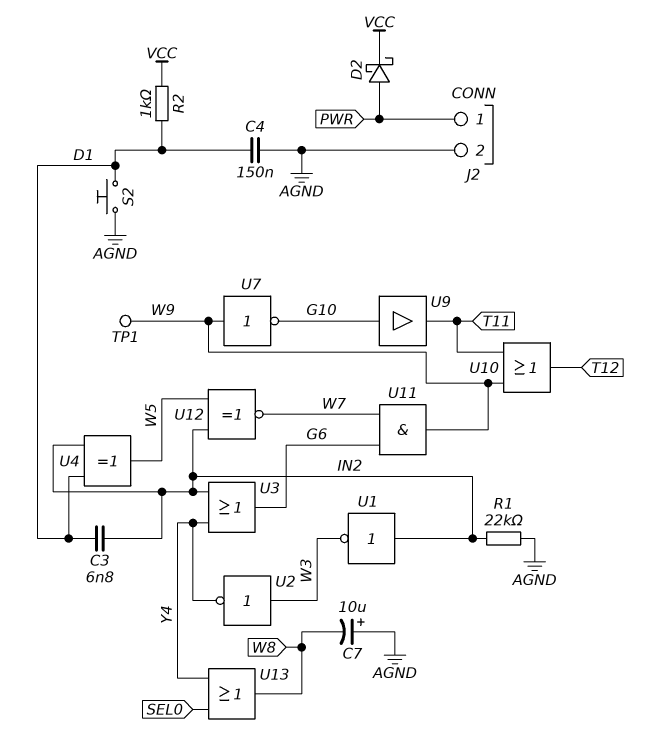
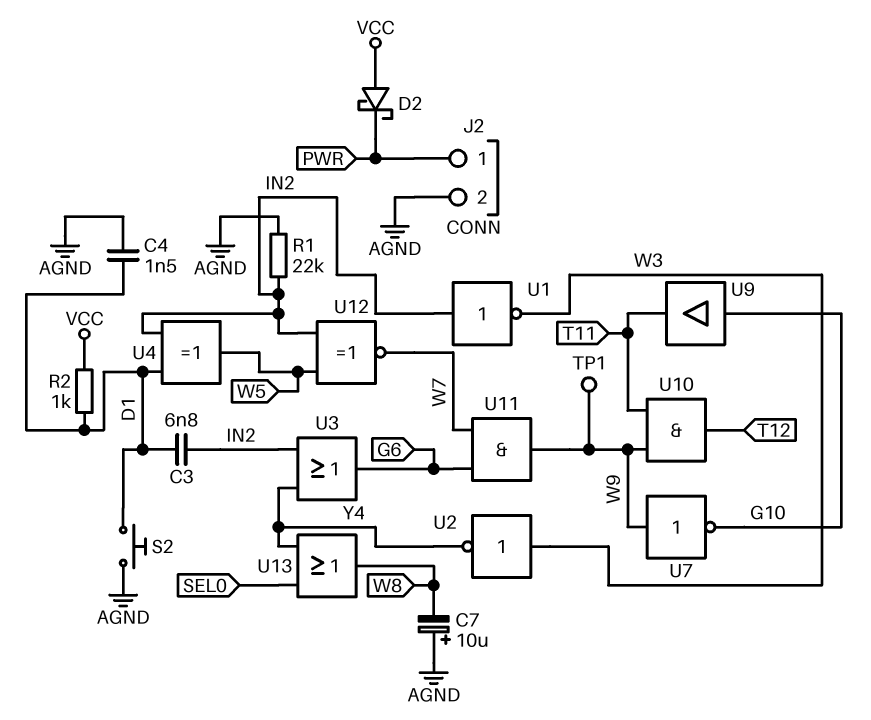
C4: 150nF (AGND, D1) -> 1.5nF (AGND, D1)
D2: schottky (A PWR, K VCC) -> schottky (A VCC, K PWR)
U10: OR (in T11, in W9, out T12) -> AND (in T11, in W9, out T12)

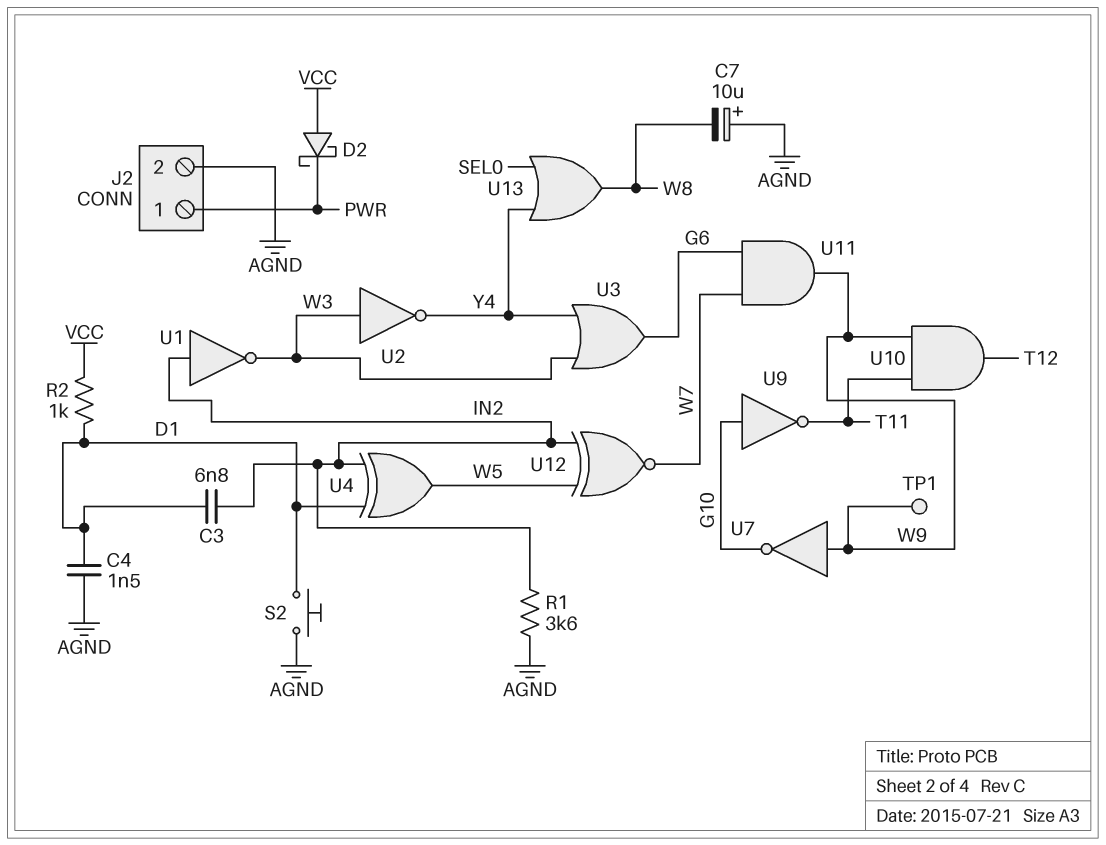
R1: 22k (AGND, IN2) -> 3.6k (AGND, IN2)
U3: OR (in IN2, in Y4, out G6) -> OR (in W3, in Y4, out G6)
U9: buffer (in G10, out T11) -> NOT (in G10, out T11)

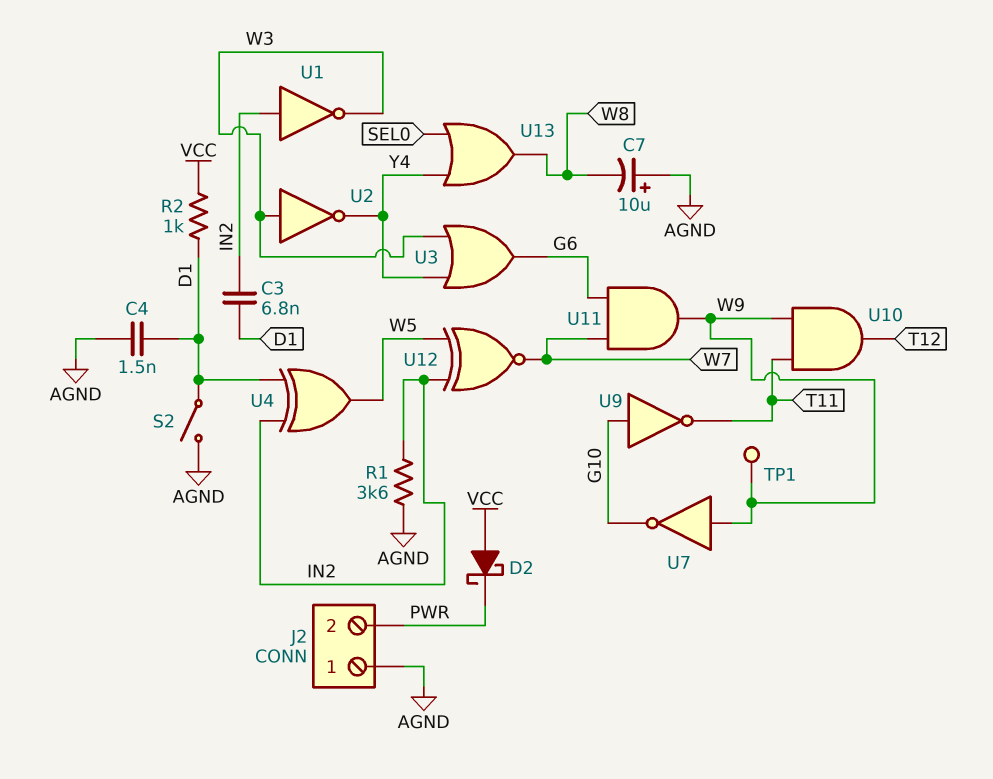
J2 pin 1: PWR -> AGND
J2 pin 2: AGND -> PWR
S2: button (AGND, D1) -> switch (AGND, D1)

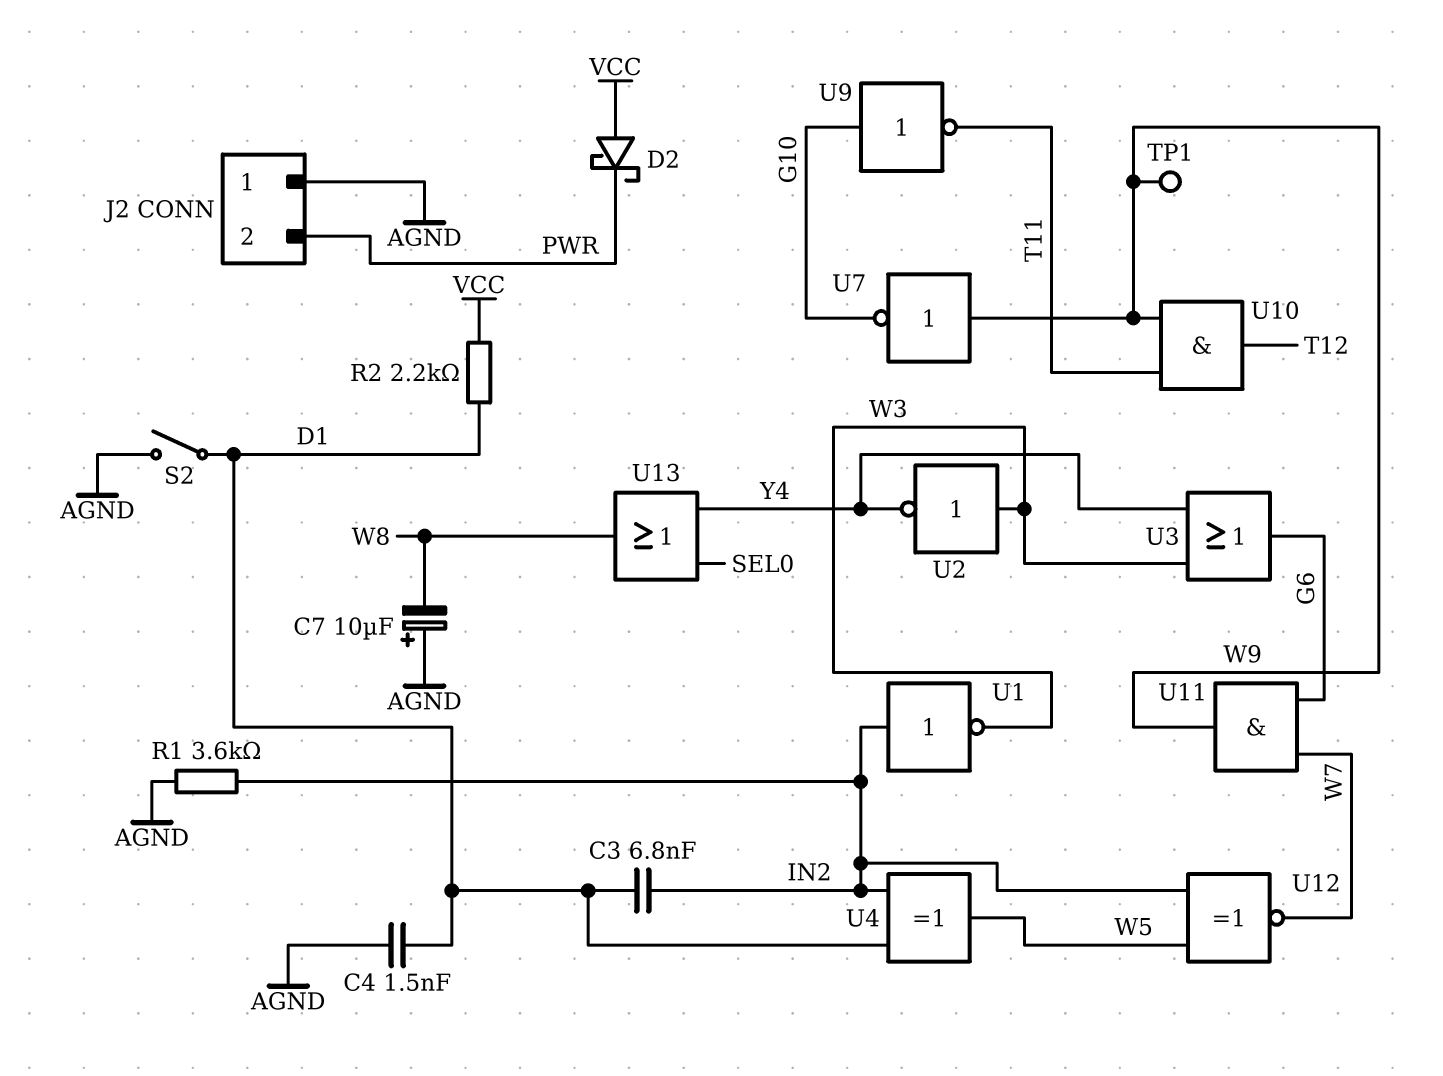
R2: 1k (D1, VCC) -> 2.2k (D1, VCC)

